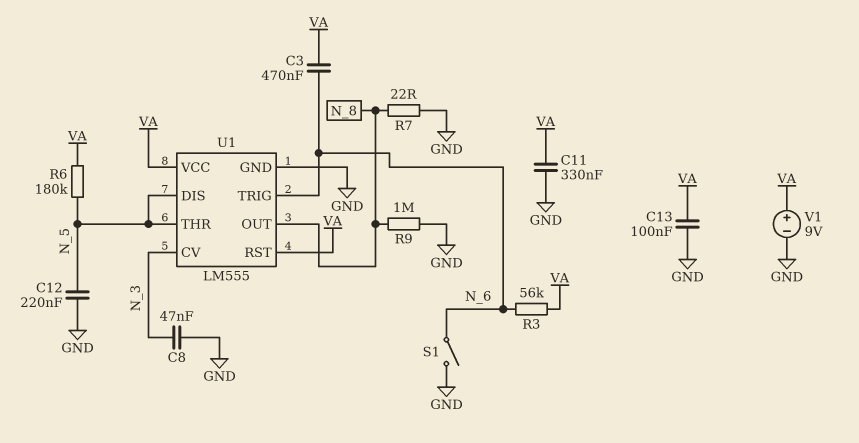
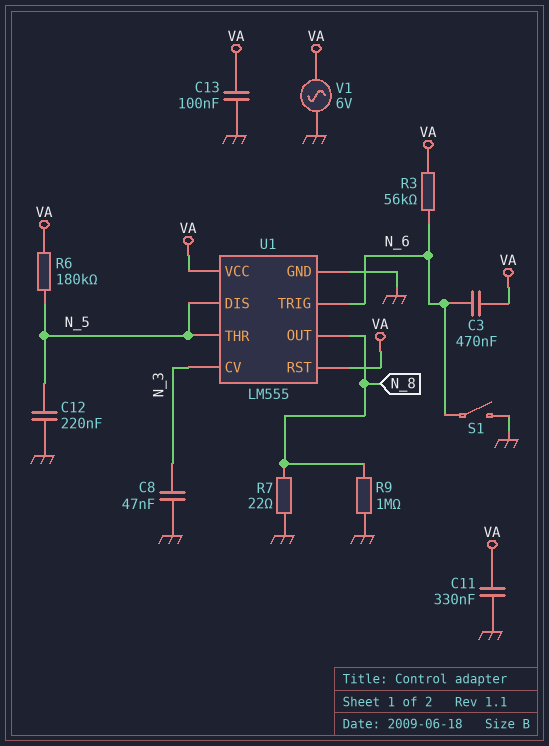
V1: 9V (plus VA, minus GND) -> AC 6V (GND, VA)

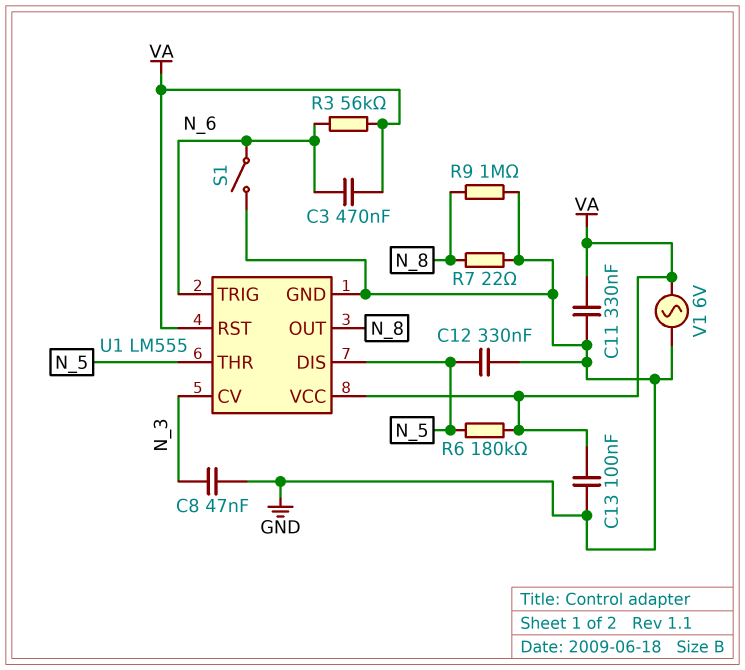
C12: 220nF (GND, N_5) -> 330nF (GND, N_5)

